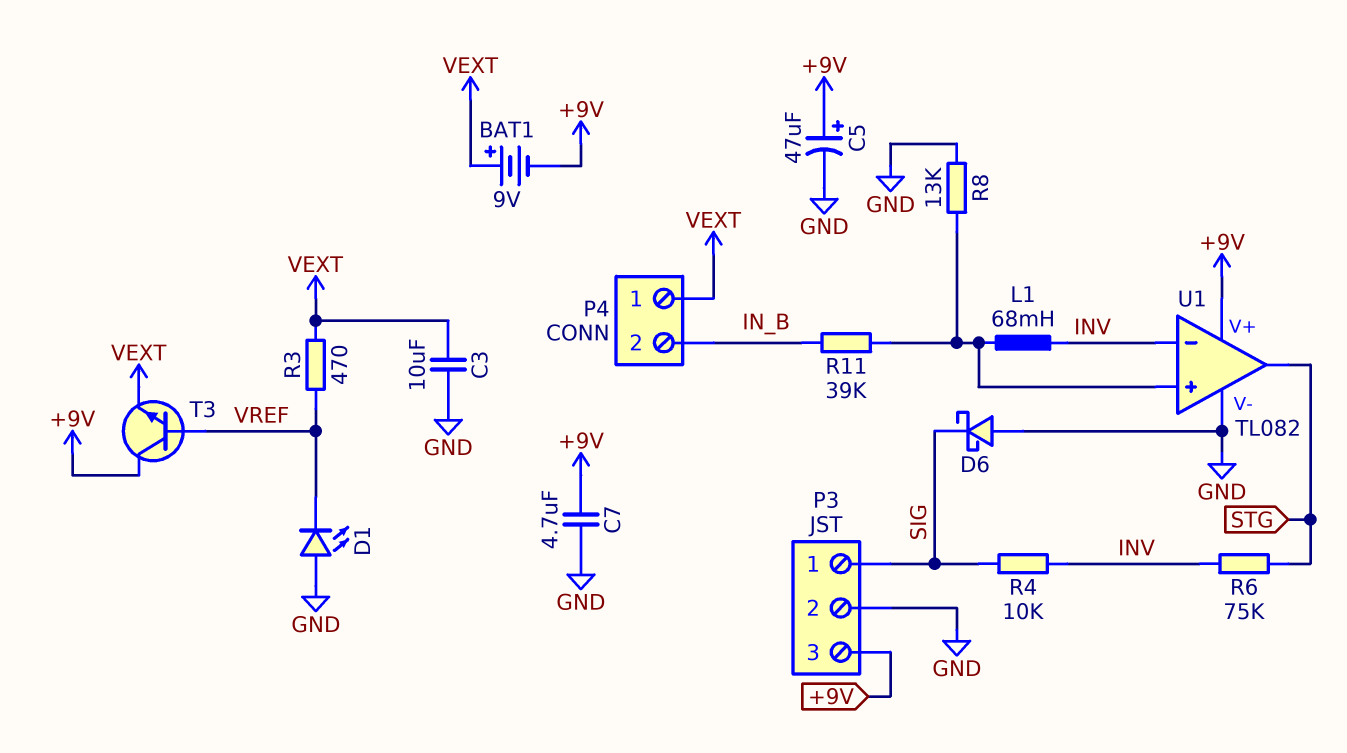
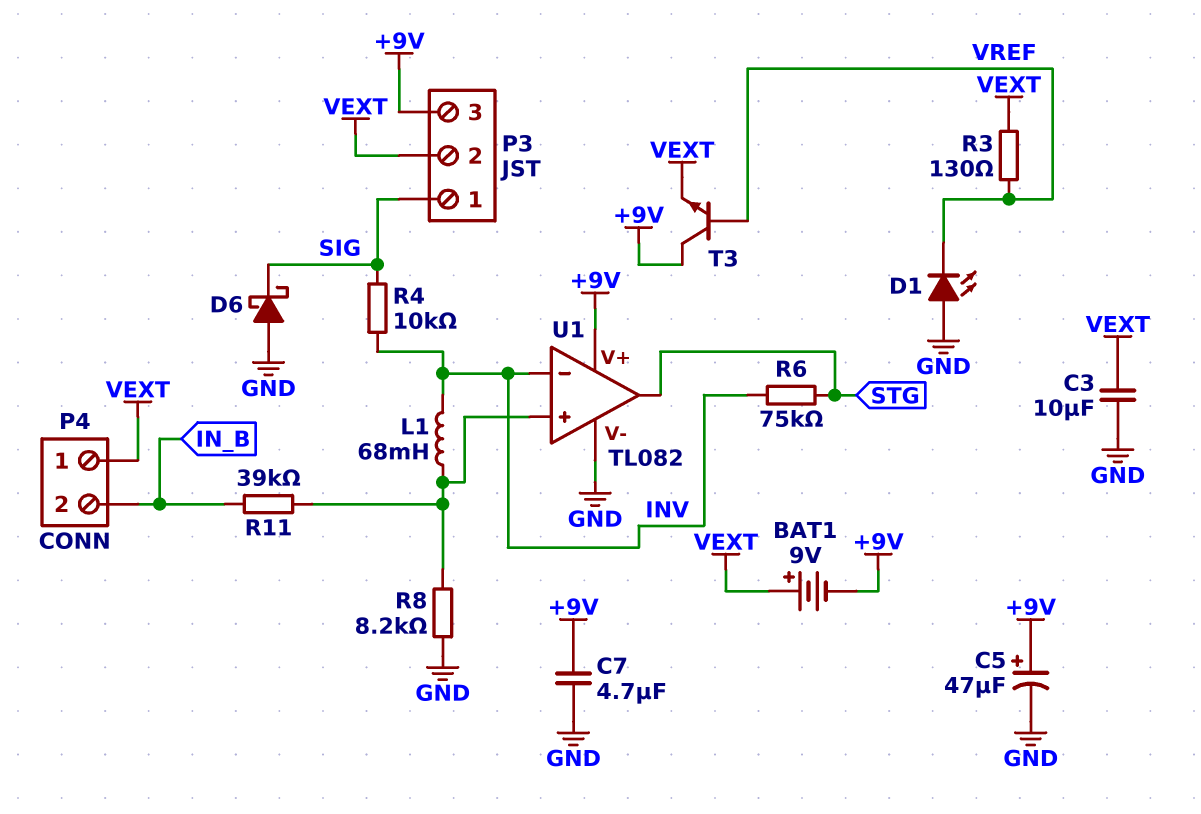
P3 pin 2: GND -> VEXT
R3: 470 (VEXT, VREF) -> 130 (VEXT, VREF)
R8: 13k (GND, U1/in+) -> 8.2k (GND, U1/in+)

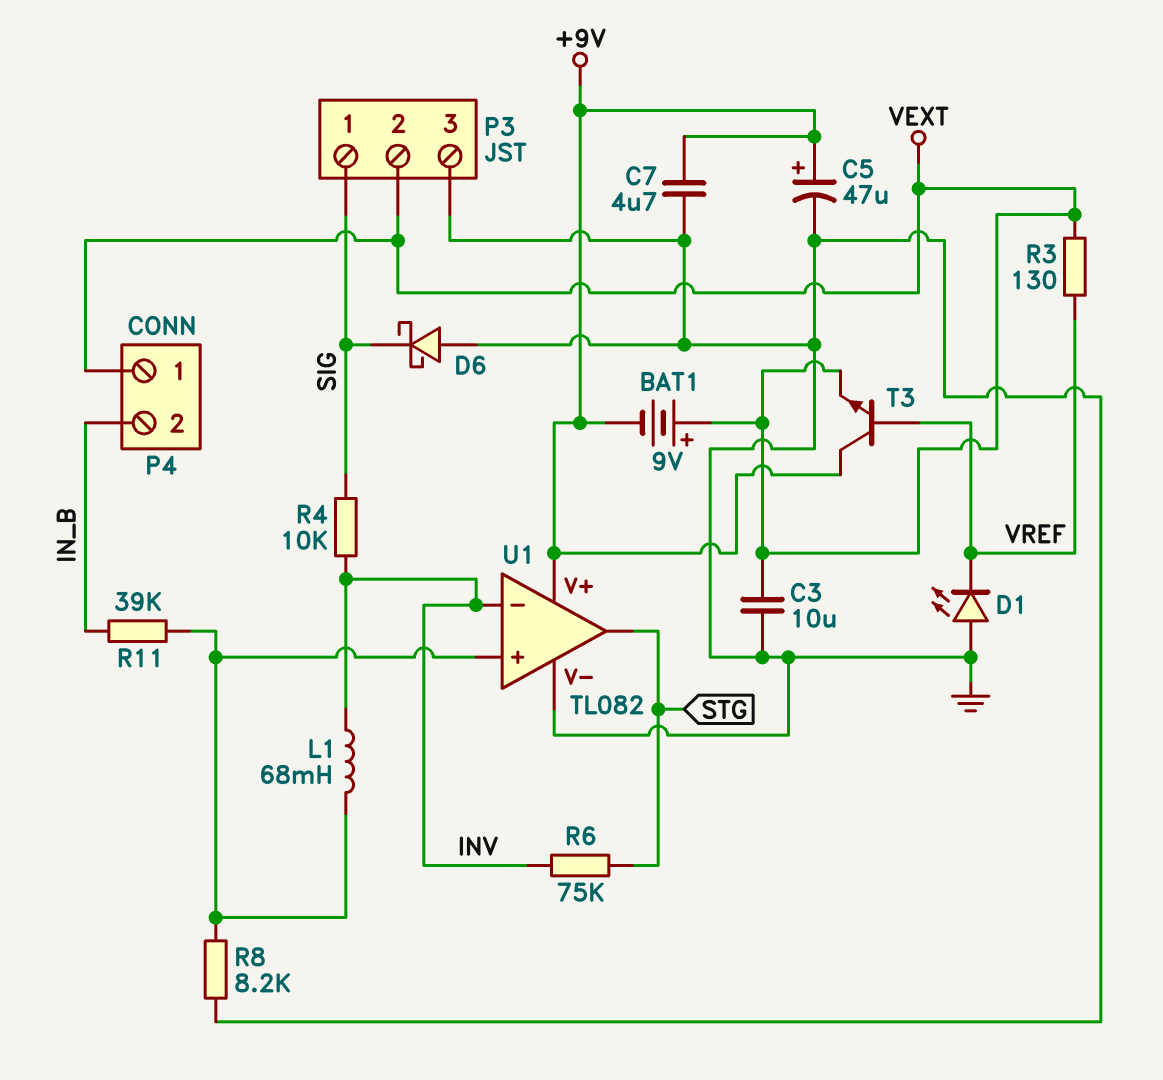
P3 pin 3: +9V -> GND

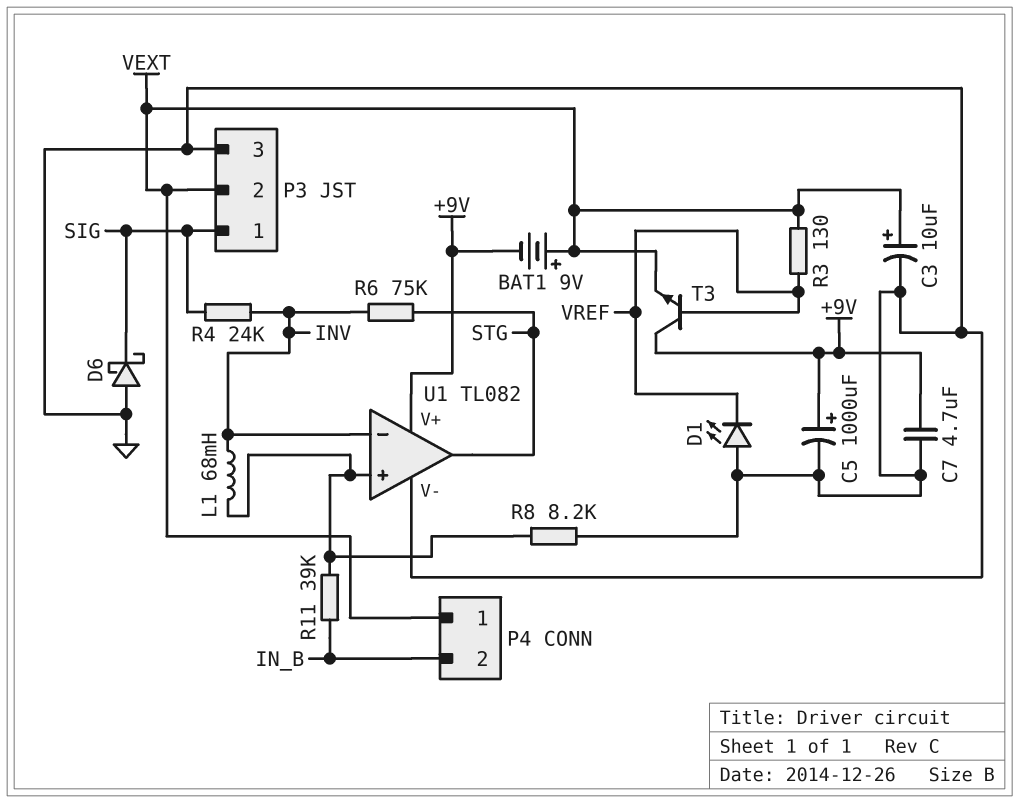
C3: 10uF (GND, VEXT) -> 10uF (plus VEXT, minus GND)
C5: 47uF (plus +9V, minus GND) -> 1000uF (plus +9V, minus GND)
R4: 10k (INV, SIG) -> 24k (INV, SIG)

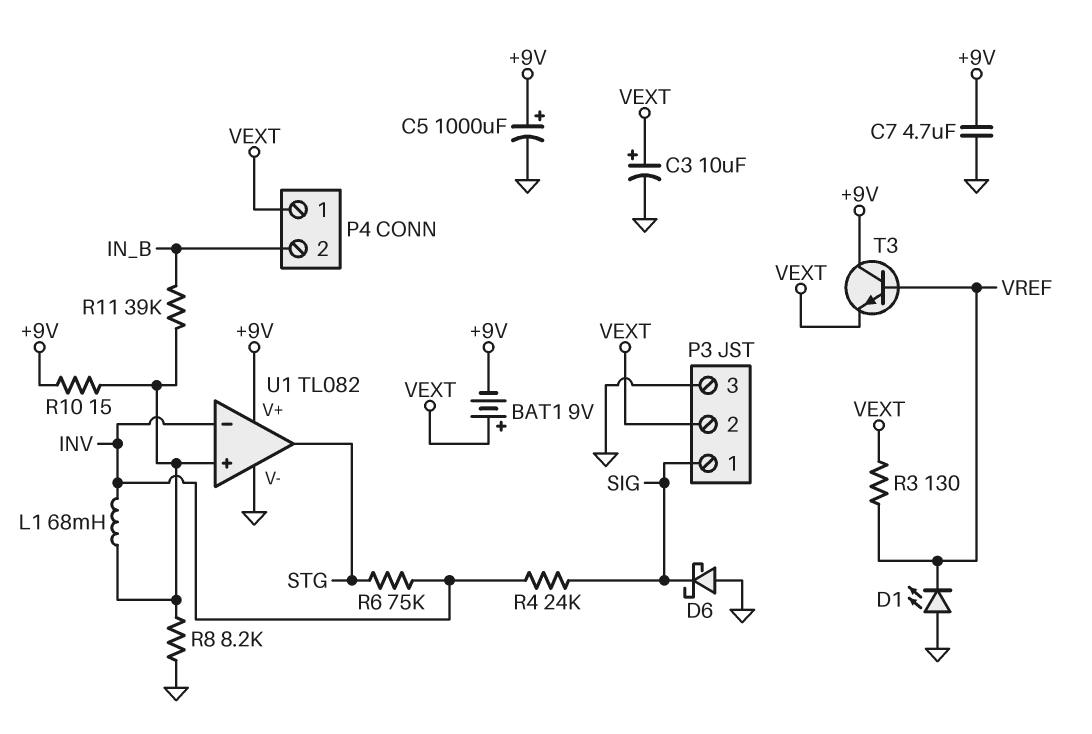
R10: none -> 15 (+9V, U1/in+)

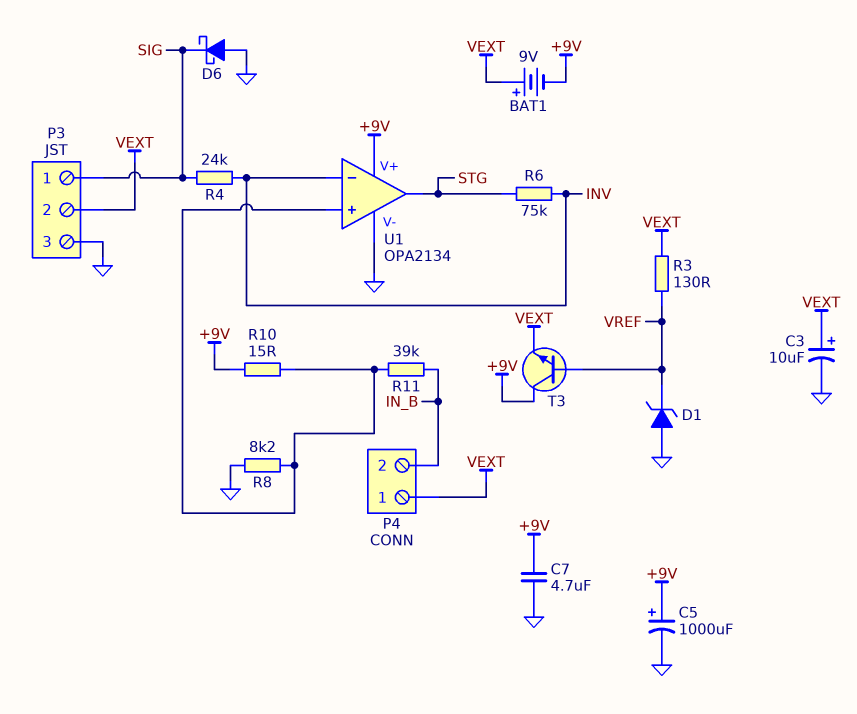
D1: LED (A GND, K VREF) -> zener (A GND, K VREF)
L1: 68mH (INV, U1/in+) -> none
U1: TL082 -> OPA2134

